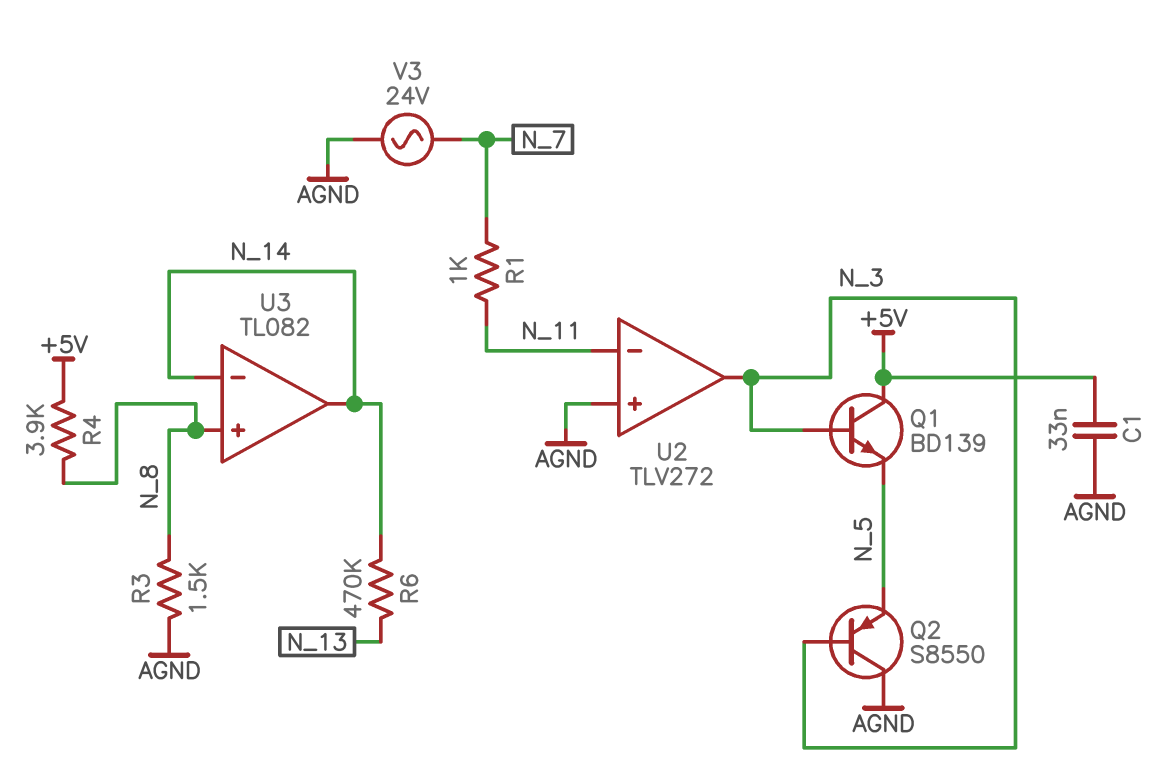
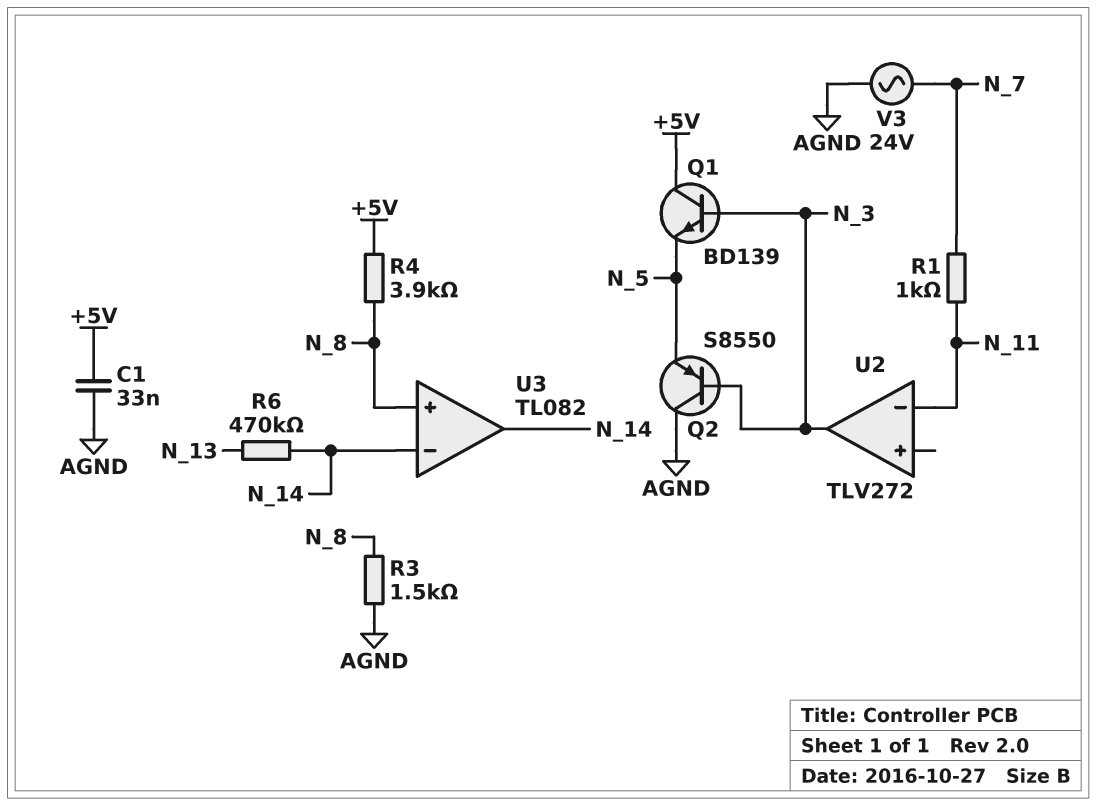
U2 pin in+: AGND -> none

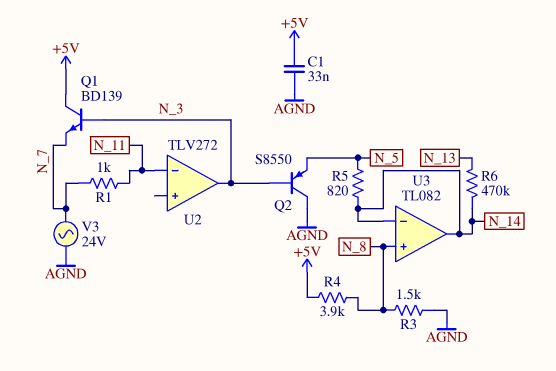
Q1: NPN BD139 (B N_3, C +5V, E N_5) -> NPN BD139 (B N_3, C +5V, E N_7)
R5: none -> 820 (N_5, N_14)

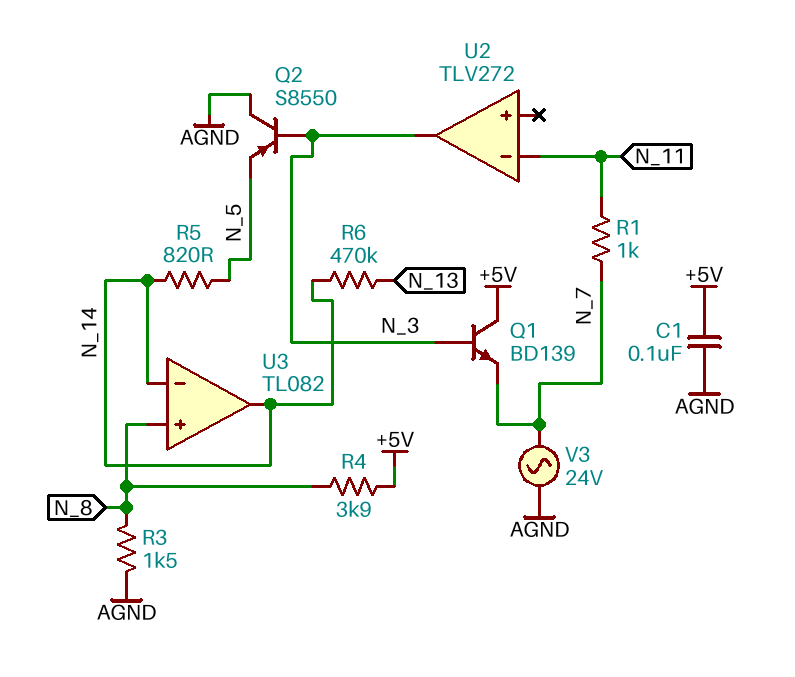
C1: 33nF (+5V, AGND) -> 100nF (+5V, AGND)

